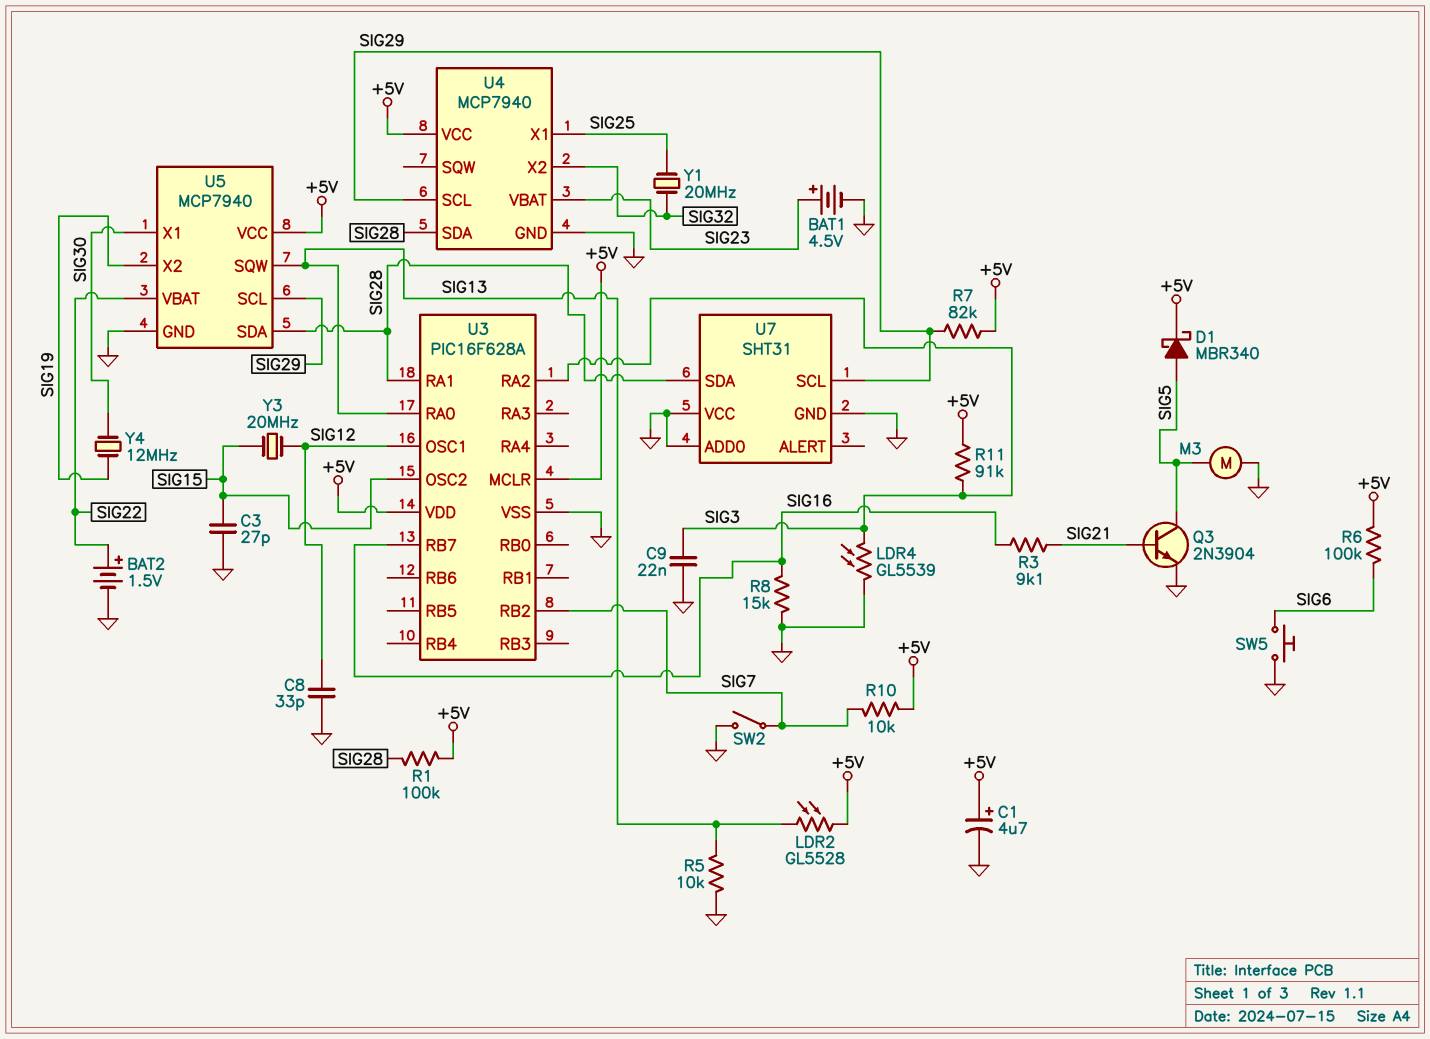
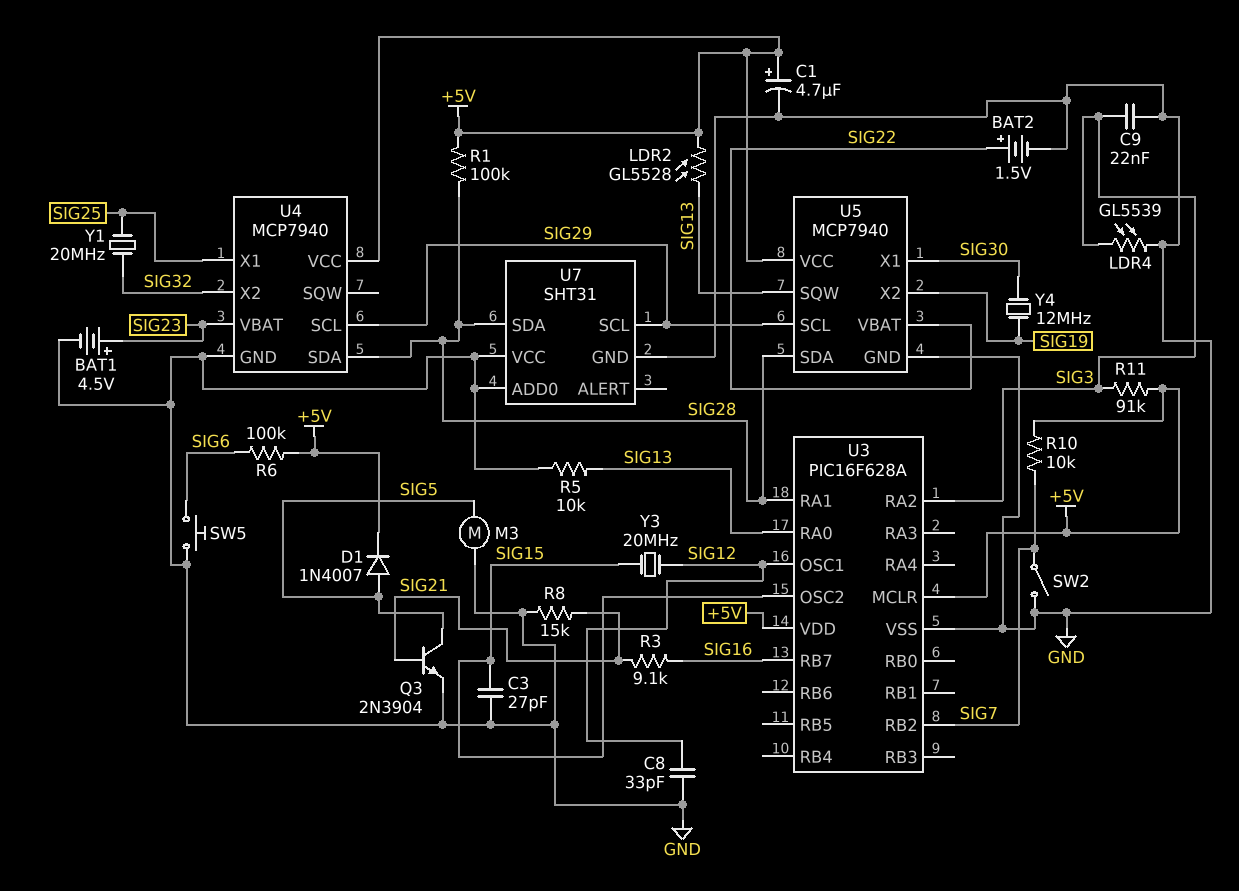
D1: schottky MBR340 (A SIG5, K +5V) -> diode 1N4007 (A SIG5, K +5V)
R7: 82k (+5V, SIG29) -> none
R8: 15k (GND, SIG16) -> 15k (GND, SIG21)

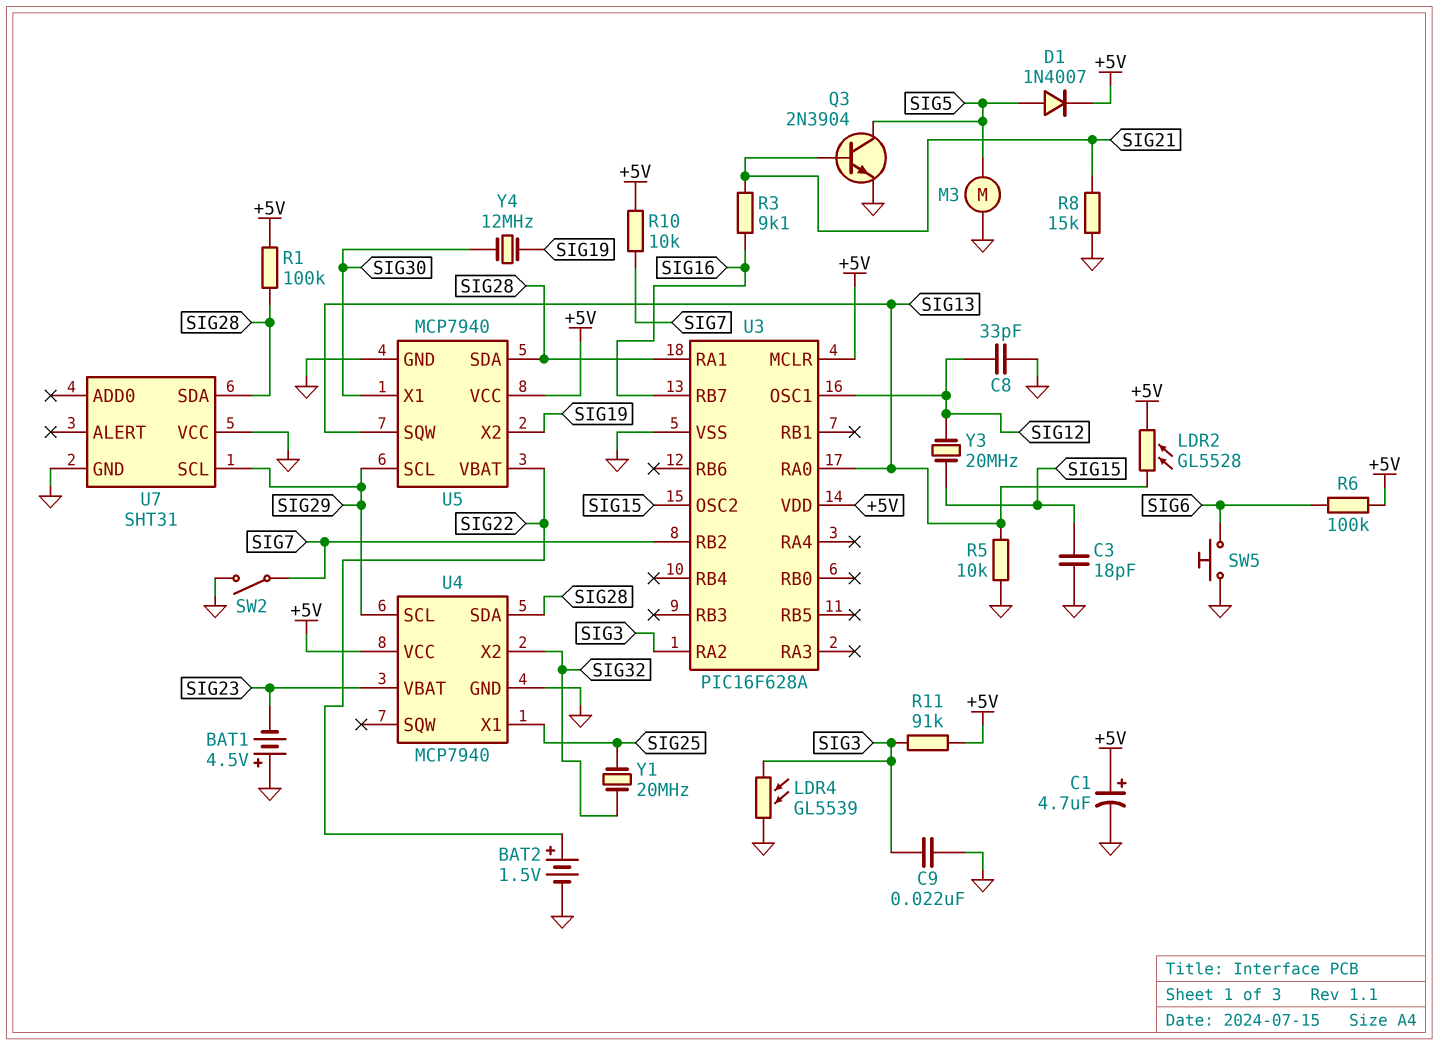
BAT1: 4.5V (plus SIG23, minus GND) -> 4.5V (plus GND, minus SIG23)
C3: 27pF (GND, SIG15) -> 18pF (GND, SIG15)
U7 pin ADD0: GND -> none

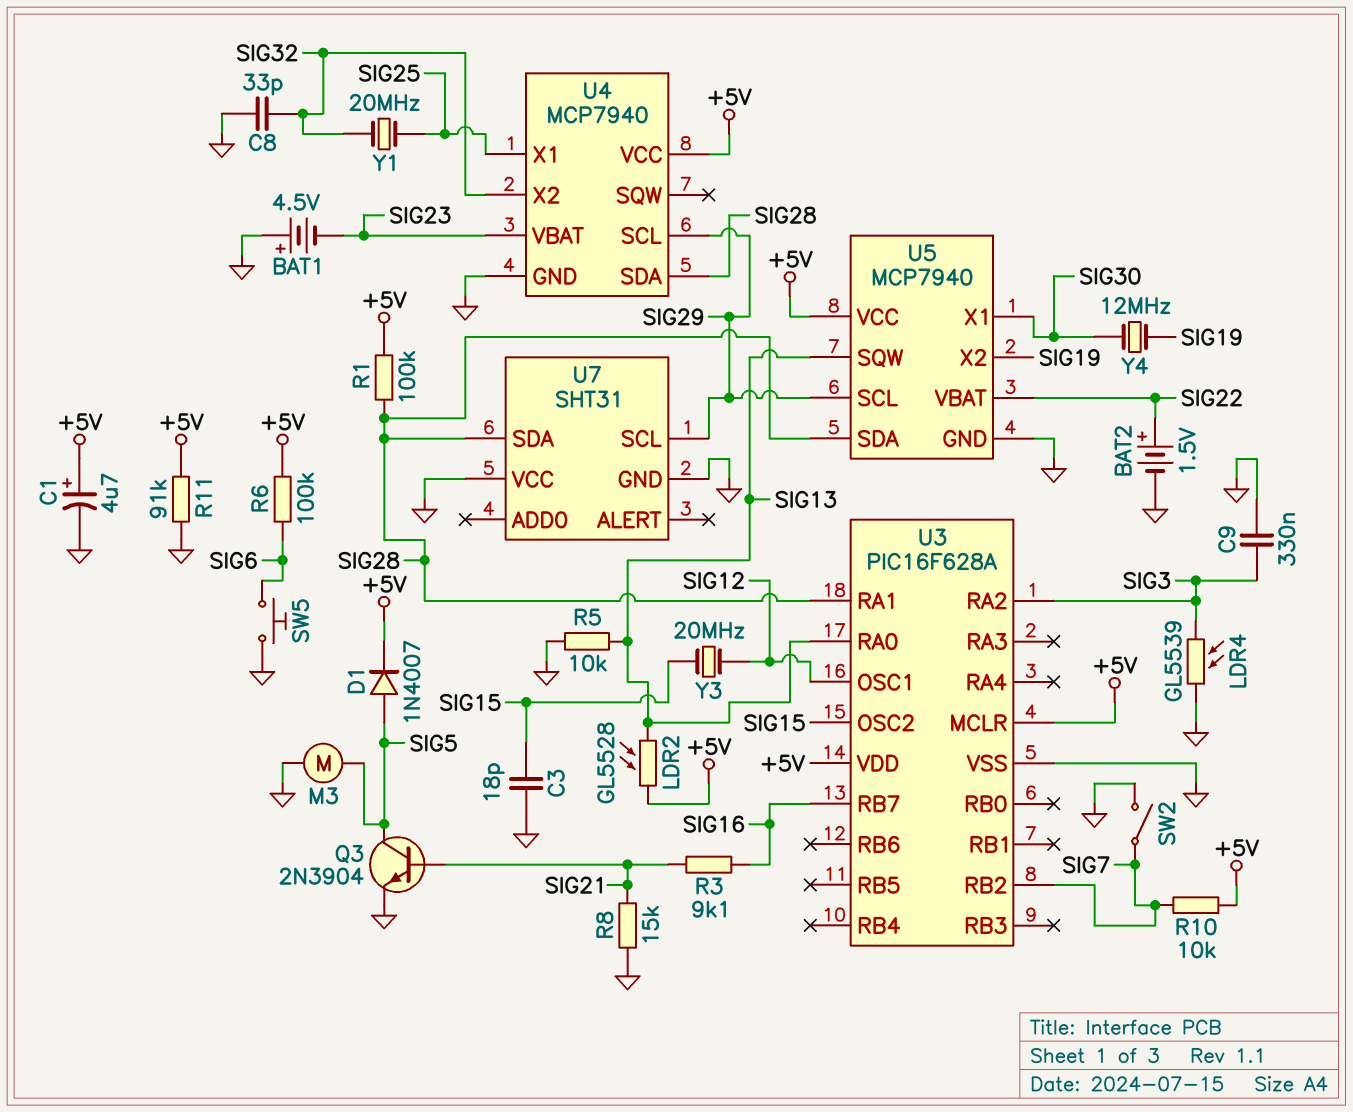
C8: 33pF (GND, SIG12) -> 33pF (GND, SIG32)
C9: 22nF (GND, SIG3) -> 330nF (GND, SIG3)
R11: 91k (+5V, SIG3) -> 91k (+5V, GND)

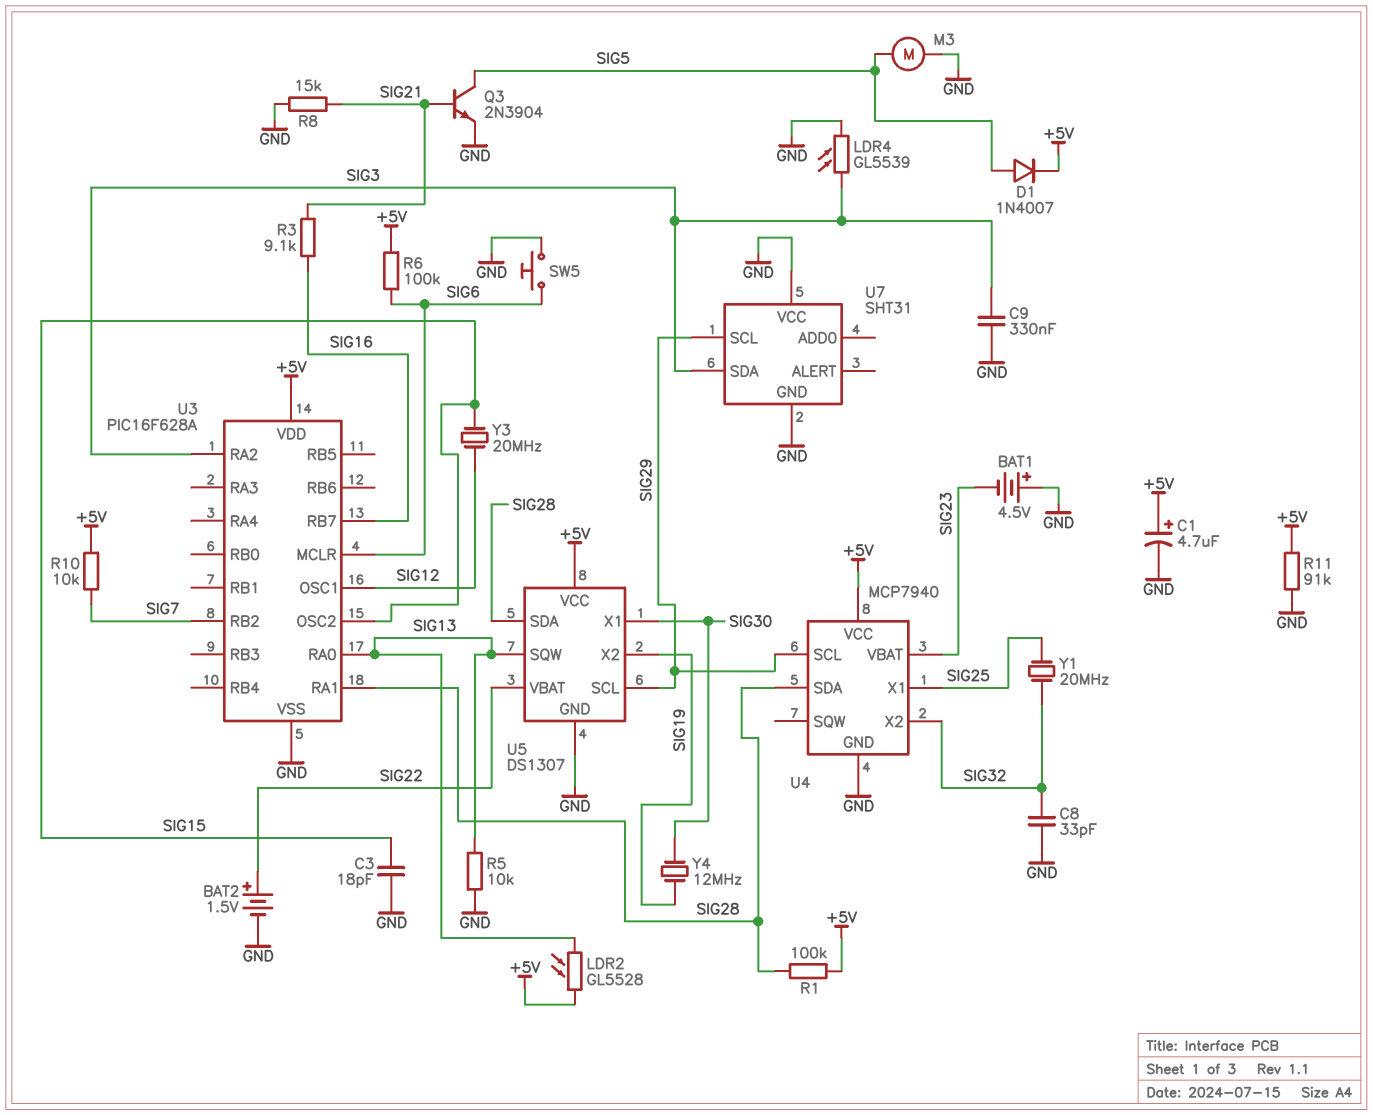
SW2: switch (GND, SIG7) -> none
U3 pin MCLR: +5V -> SIG6
U5: MCP7940 -> DS1307
U7 pin SDA: SIG28 -> SIG3

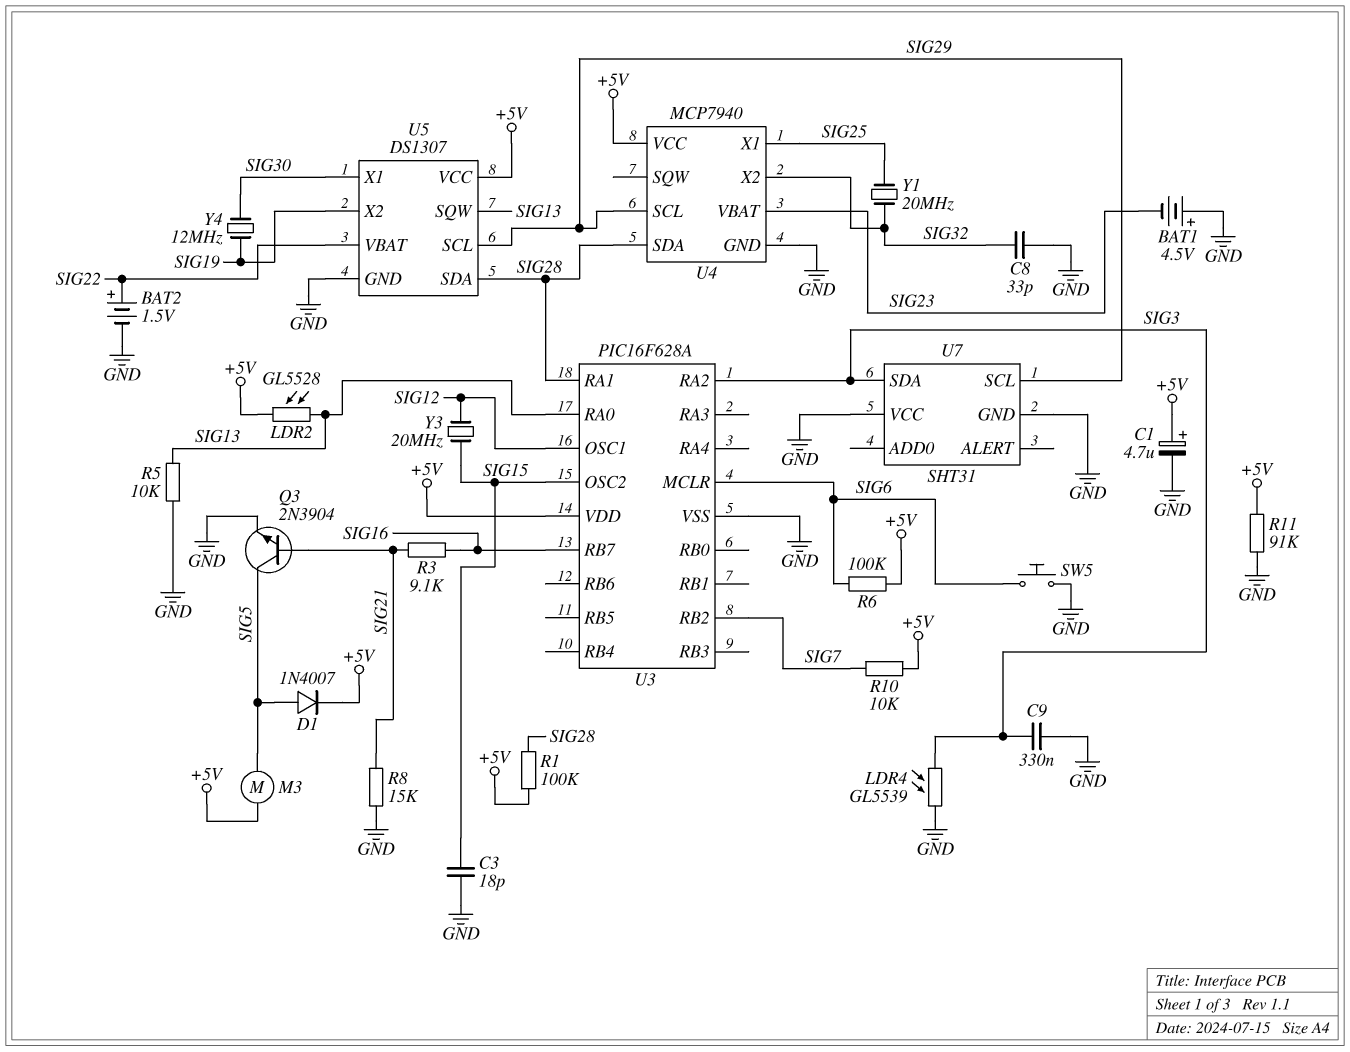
M3: motor (GND, SIG5) -> motor (+5V, SIG5)

